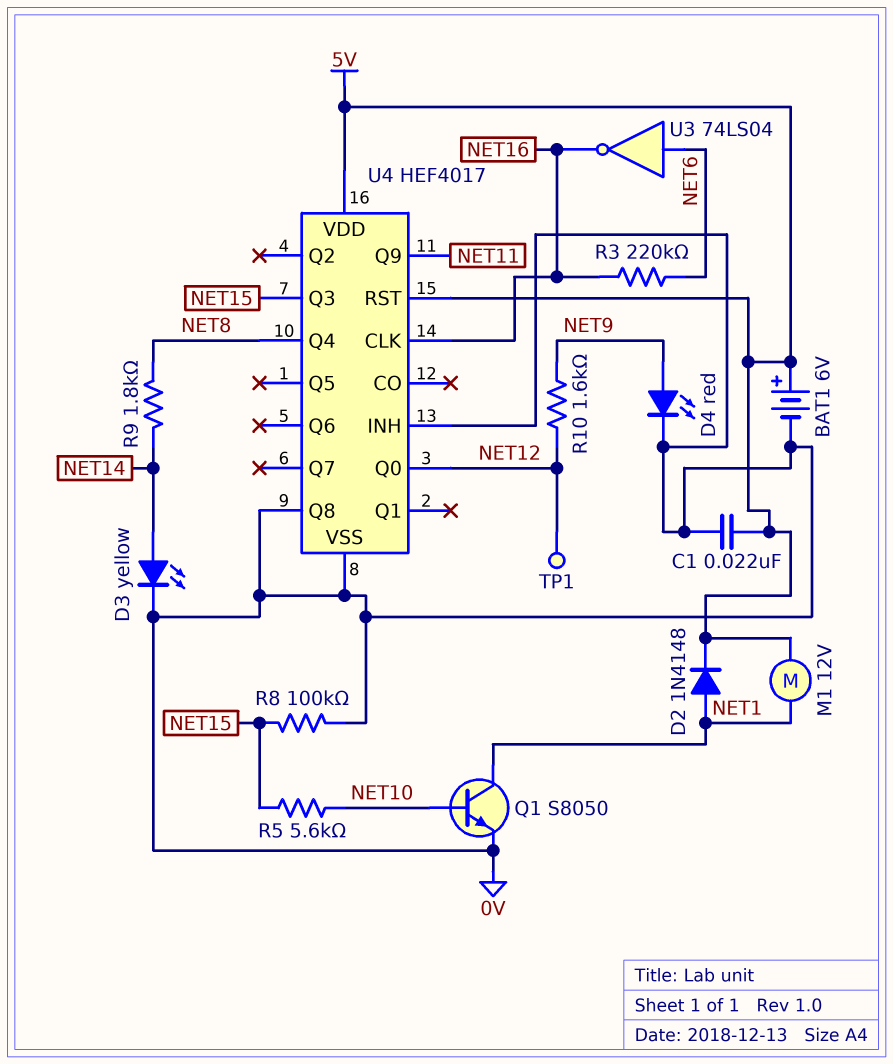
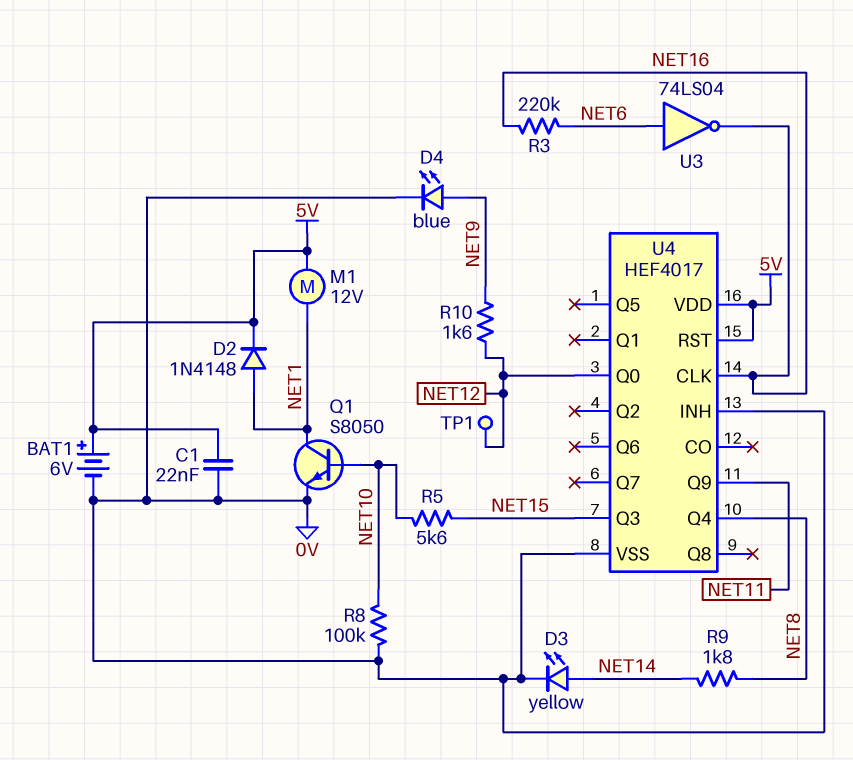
D4: LED red (A NET9, K 0V) -> LED blue (A NET9, K 0V)
R8: 100k (0V, NET15) -> 100k (0V, NET10)
U4 pin Q8: 0V -> none

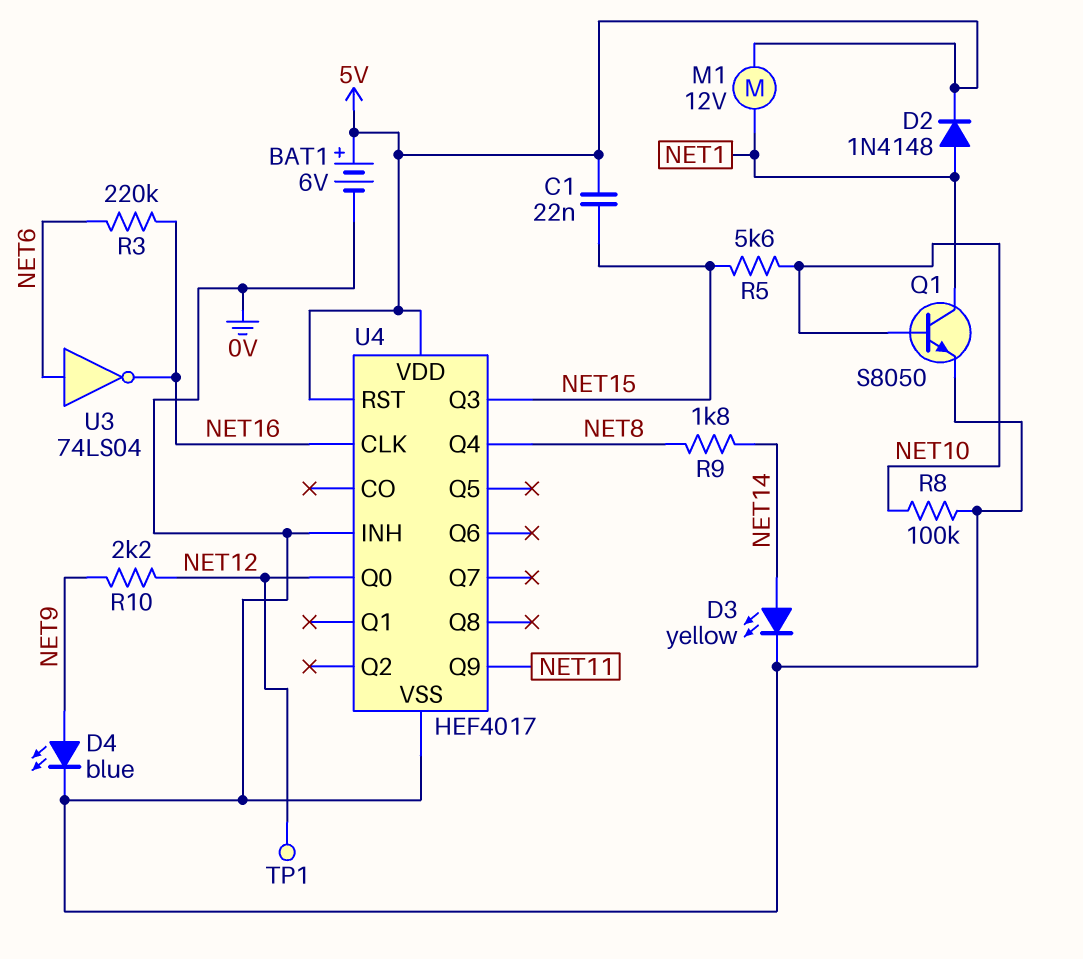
C1: 22nF (0V, 5V) -> 22nF (5V, NET15)
R10: 1.6k (NET9, NET12) -> 2.2k (NET9, NET12)

